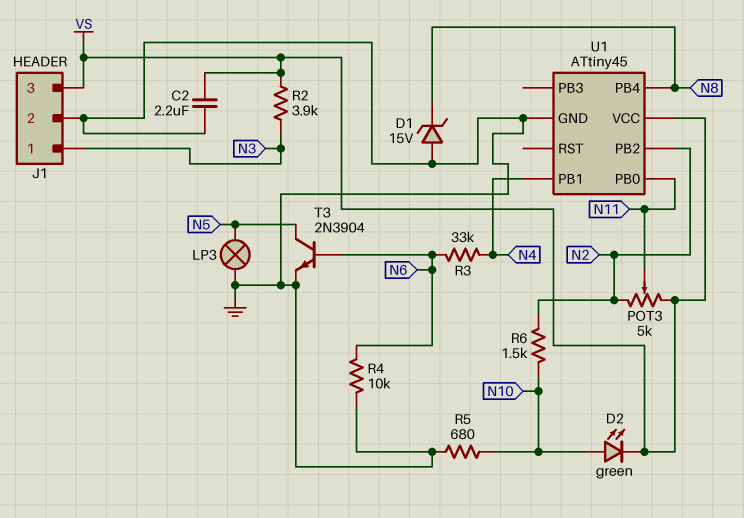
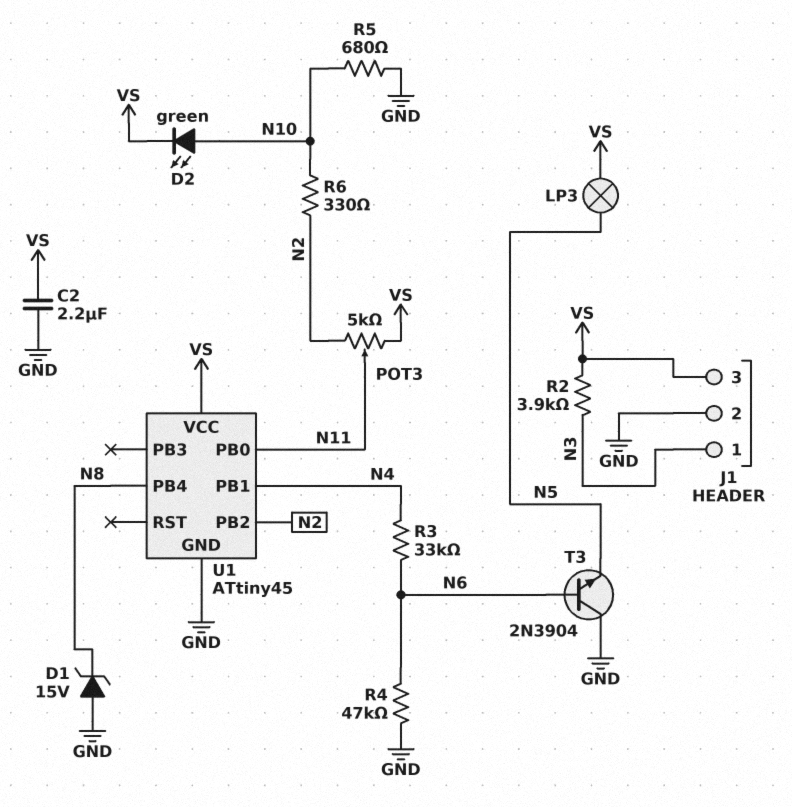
LP3: lamp (GND, N5) -> lamp (N5, VS)
R4: 10k (GND, N6) -> 47k (GND, N6)
R6: 1.5k (N2, N10) -> 330 (N2, N10)
T3: NPN 2N3904 (B N6, C N5, E GND) -> NPN 2N3904 (B N6, C GND, E N5)

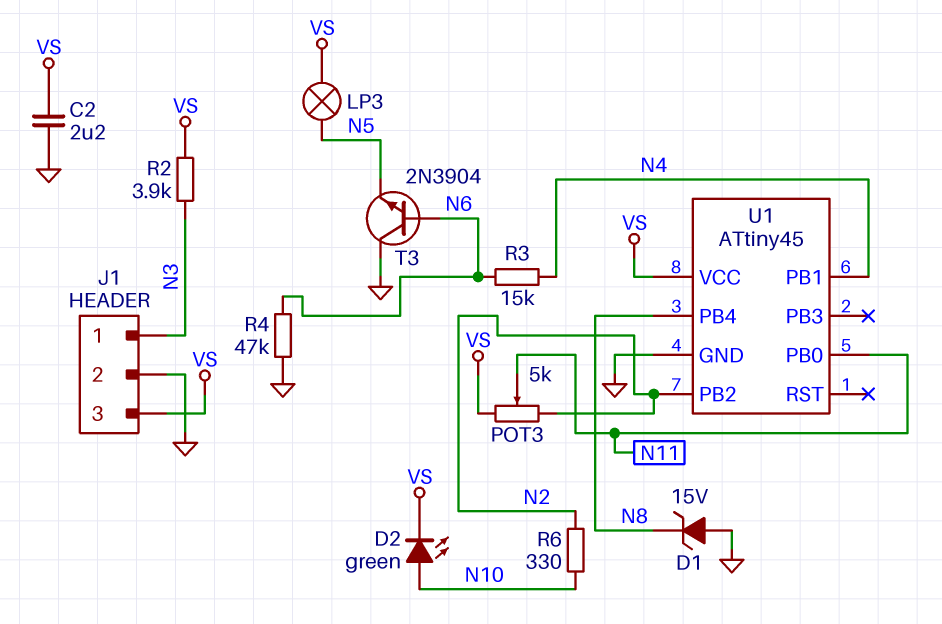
R3: 33k (N4, N6) -> 15k (N4, N6)
R5: 680 (GND, N10) -> none

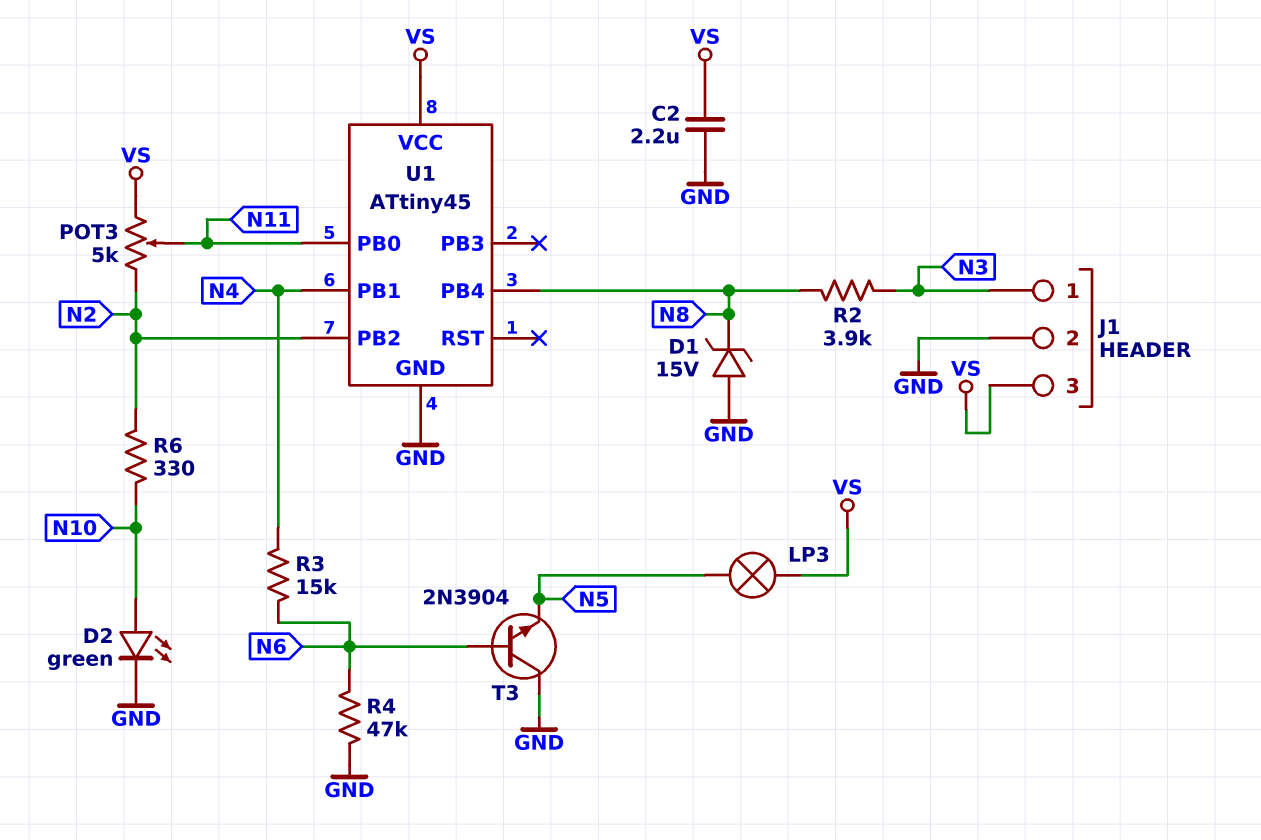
D2: LED green (A N10, K VS) -> LED green (A N10, K GND)
R2: 3.9k (N3, VS) -> 3.9k (N3, N8)

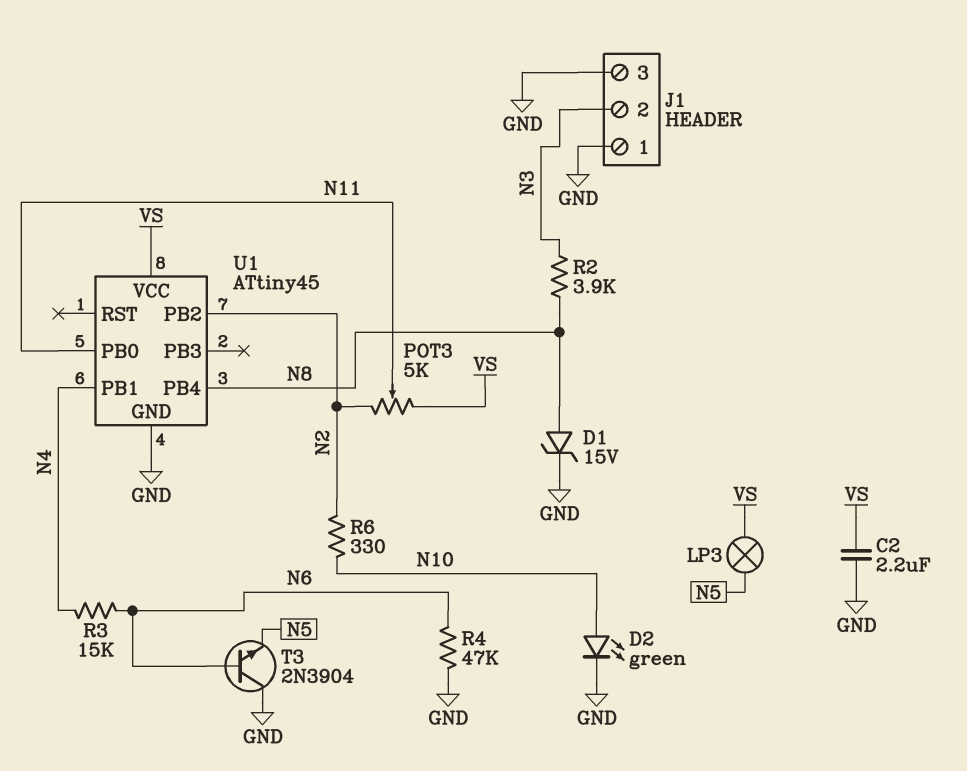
D1: zener 15V (A GND, K N8) -> zener 15V (A N8, K GND)
J1 pin 1: N3 -> GND
J1 pin 2: GND -> N3
J1 pin 3: VS -> GND

